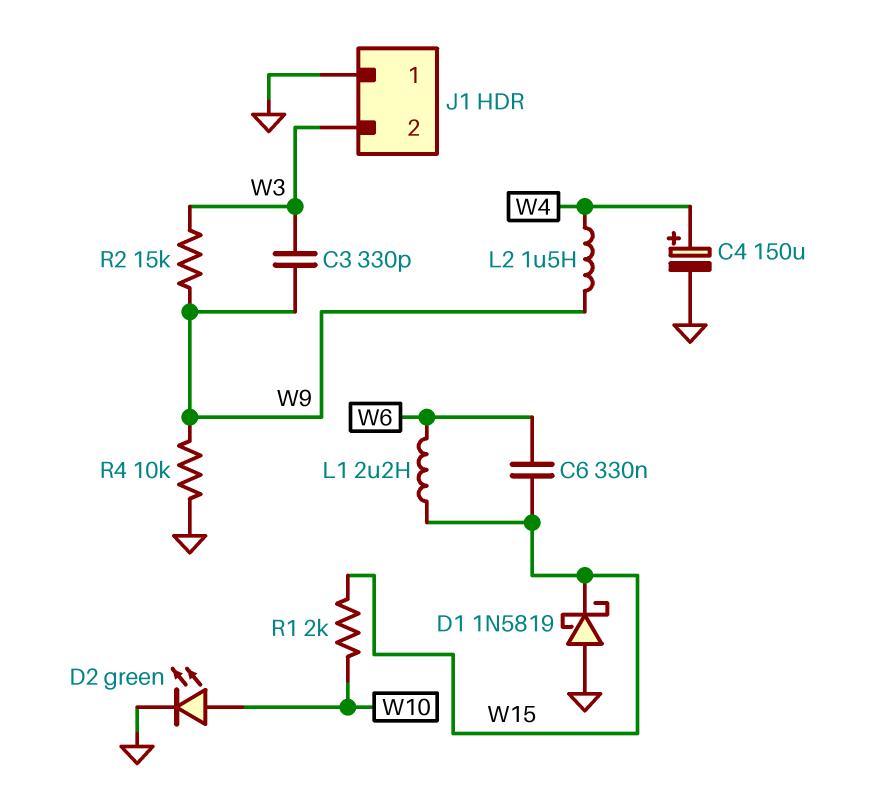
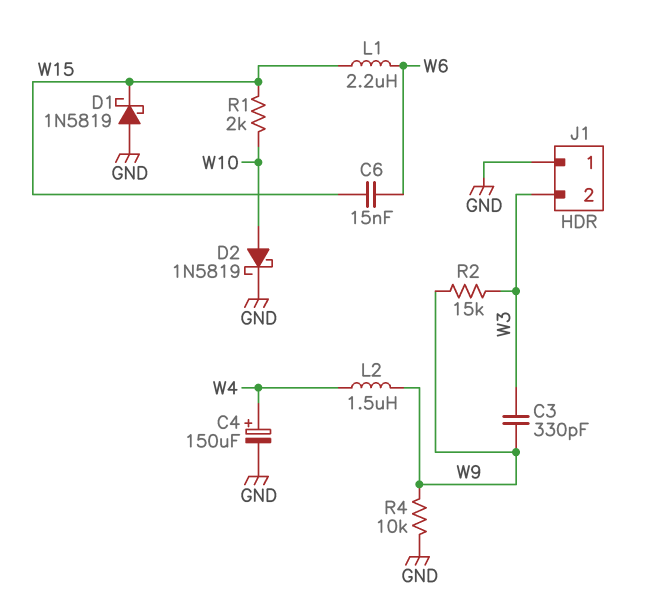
C6: 330nF (W6, W15) -> 15nF (W6, W15)
D2: LED green (A W10, K GND) -> schottky 1N5819 (A W10, K GND)

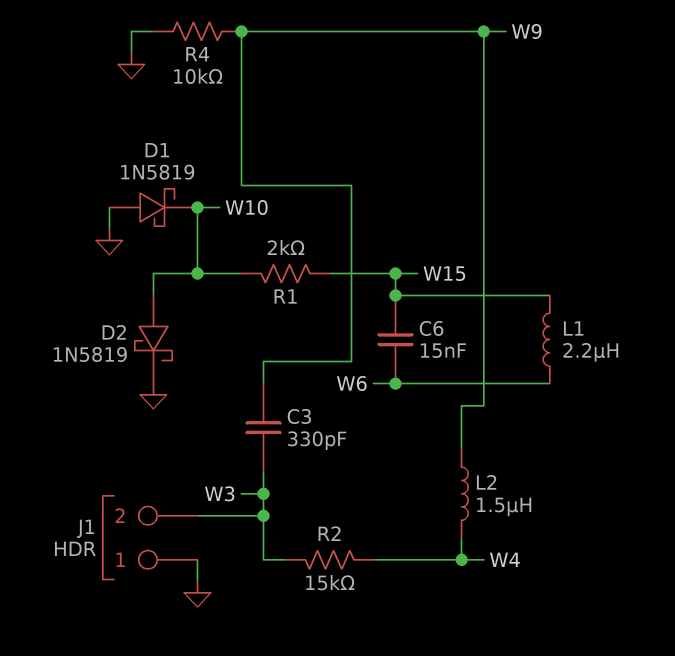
C4: 150uF (plus W4, minus GND) -> none
D1: schottky 1N5819 (A GND, K W15) -> schottky 1N5819 (A GND, K W10)
R2: 15k (W3, W9) -> 15k (W3, W4)

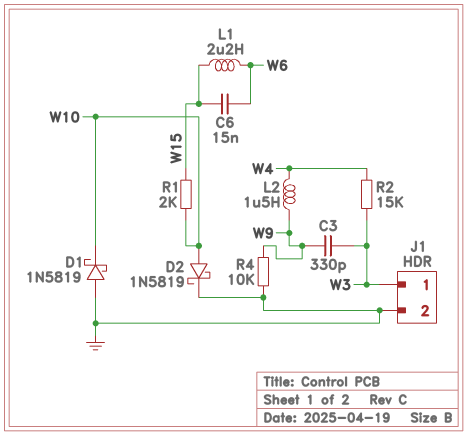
J1 pin 1: GND -> W3
J1 pin 2: W3 -> GND

